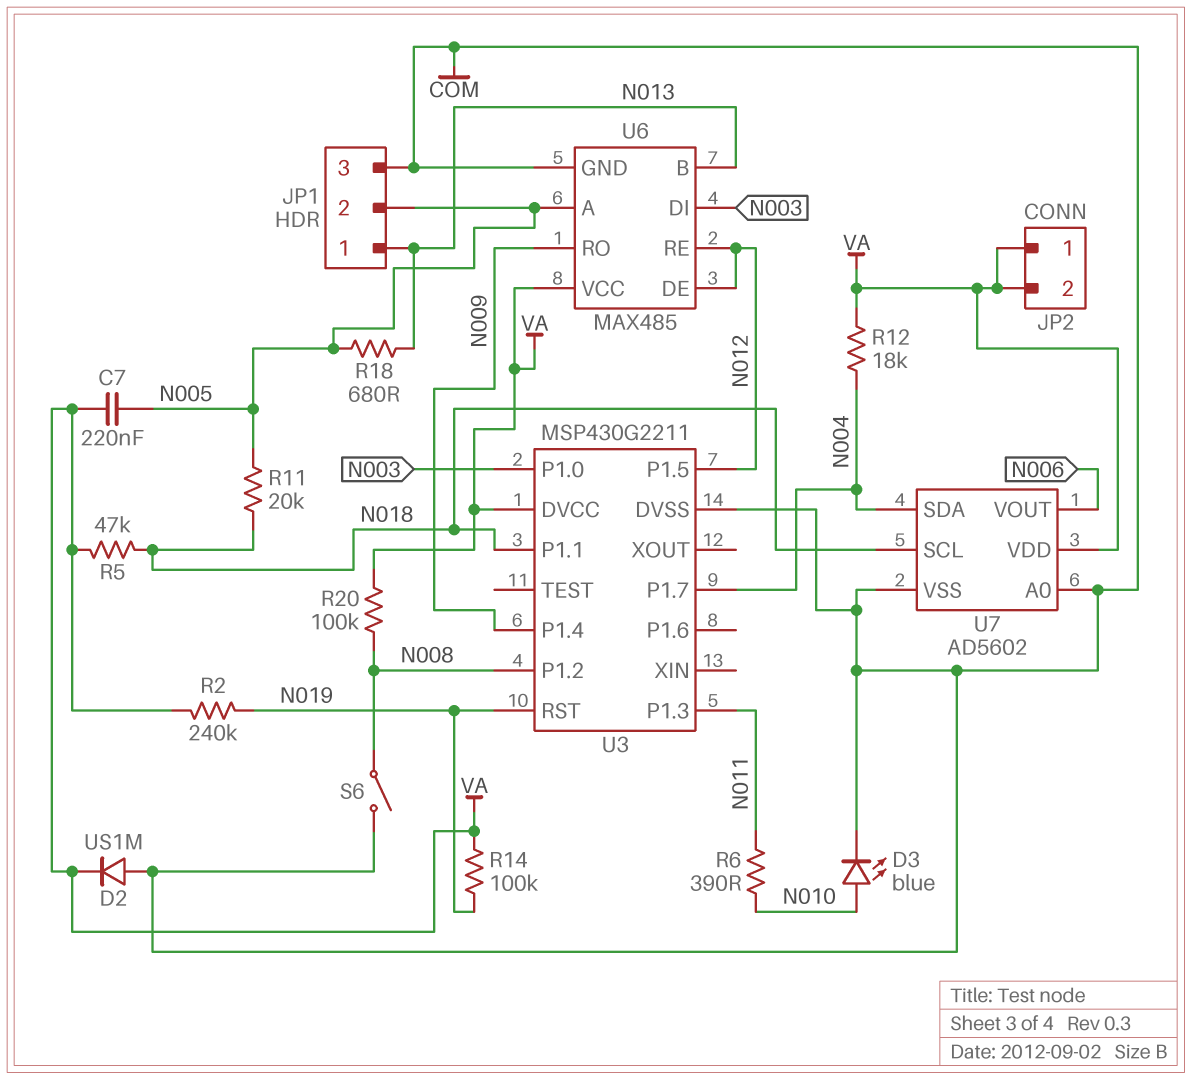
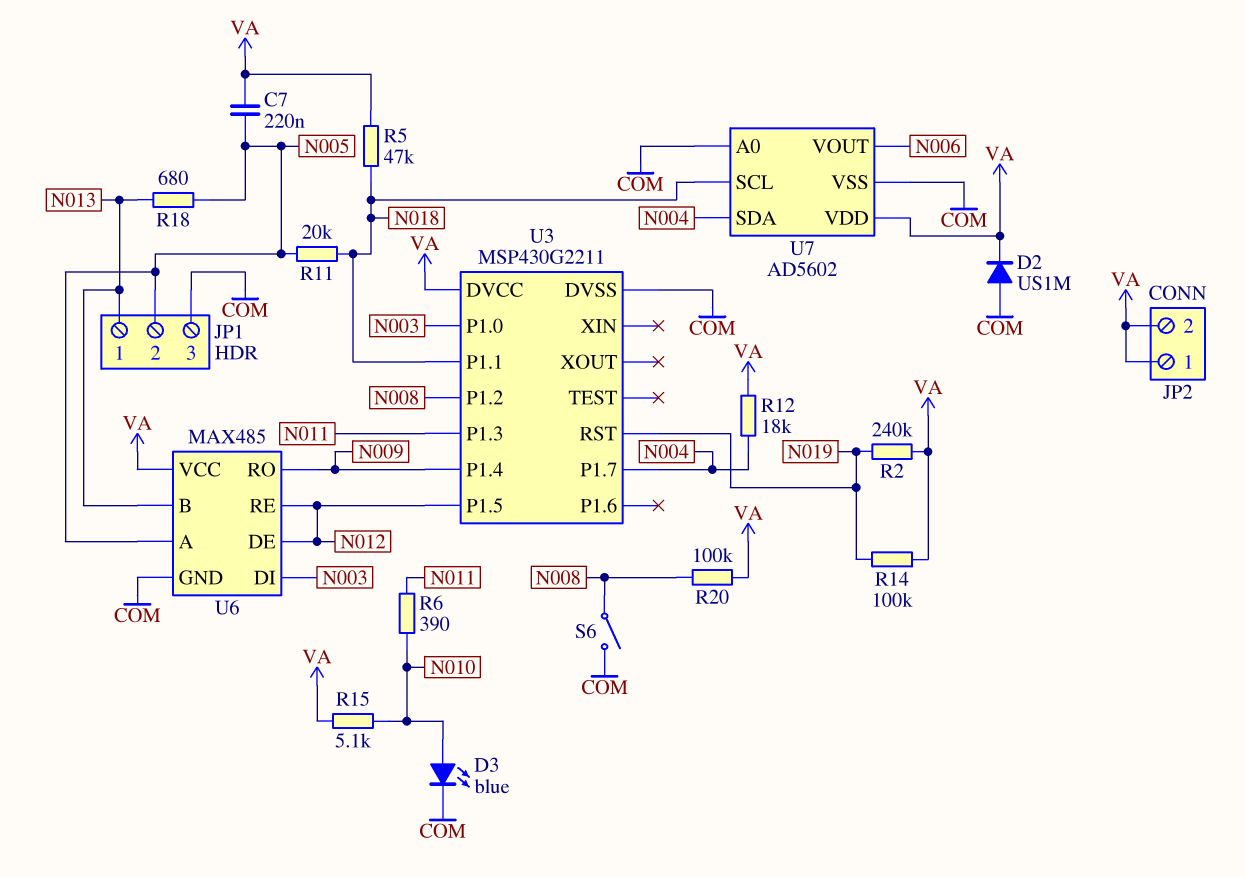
R15: none -> 5.1k (N010, VA)

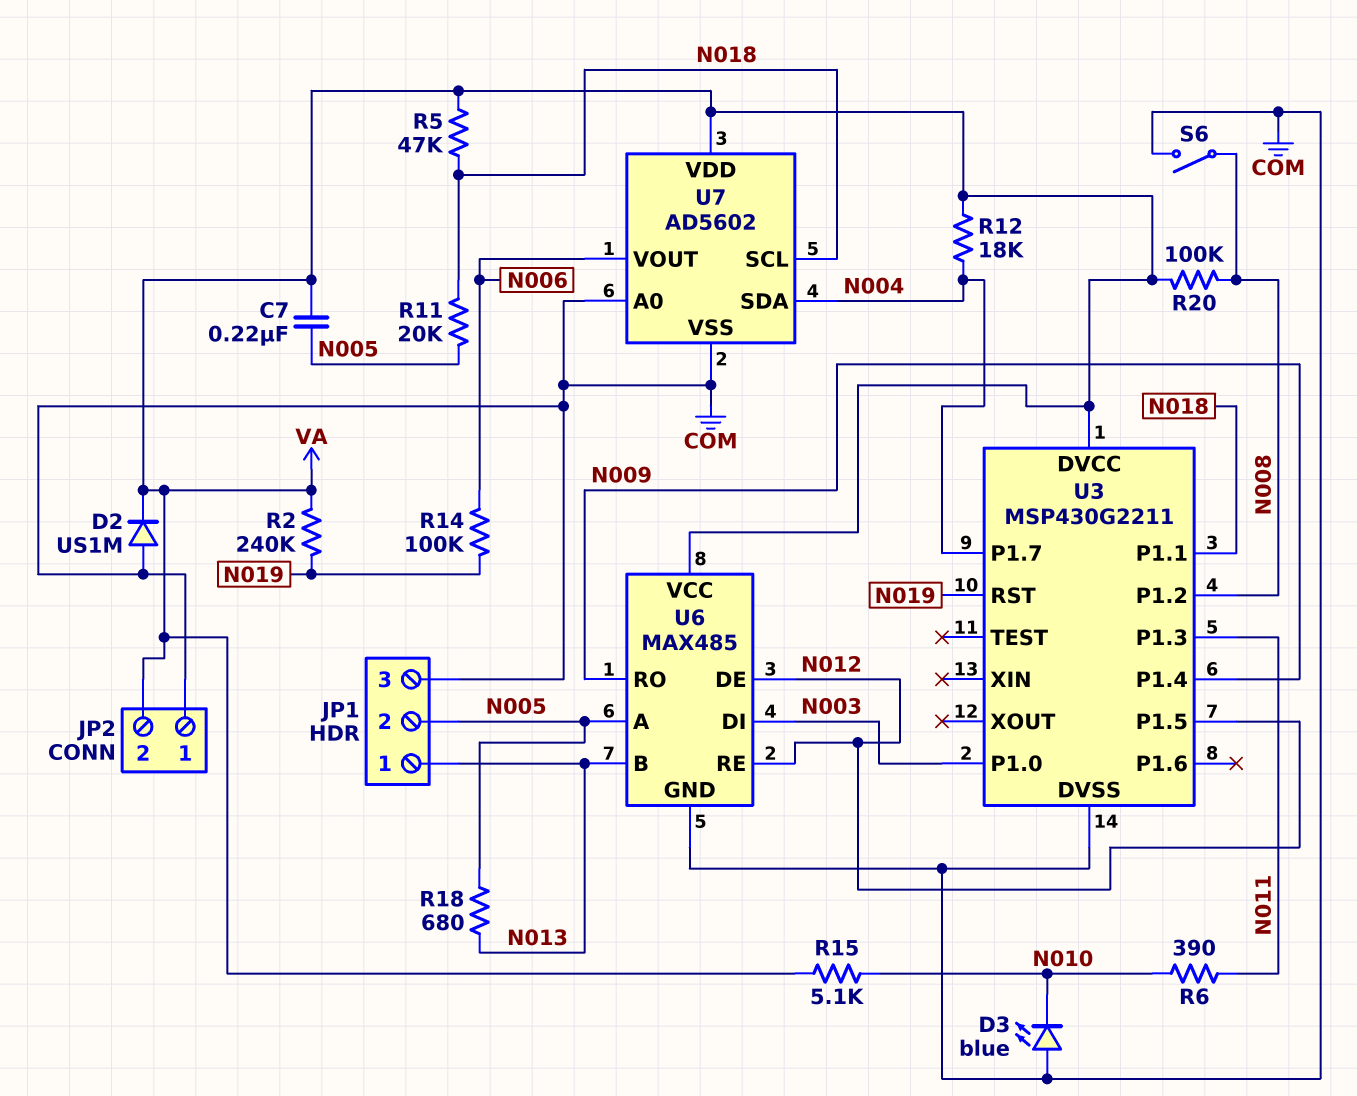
D3: LED blue (A N010, K COM) -> LED blue (A COM, K N010)
JP2 pin 1: VA -> COM
R14: 100k (N019, VA) -> 100k (N006, N019)

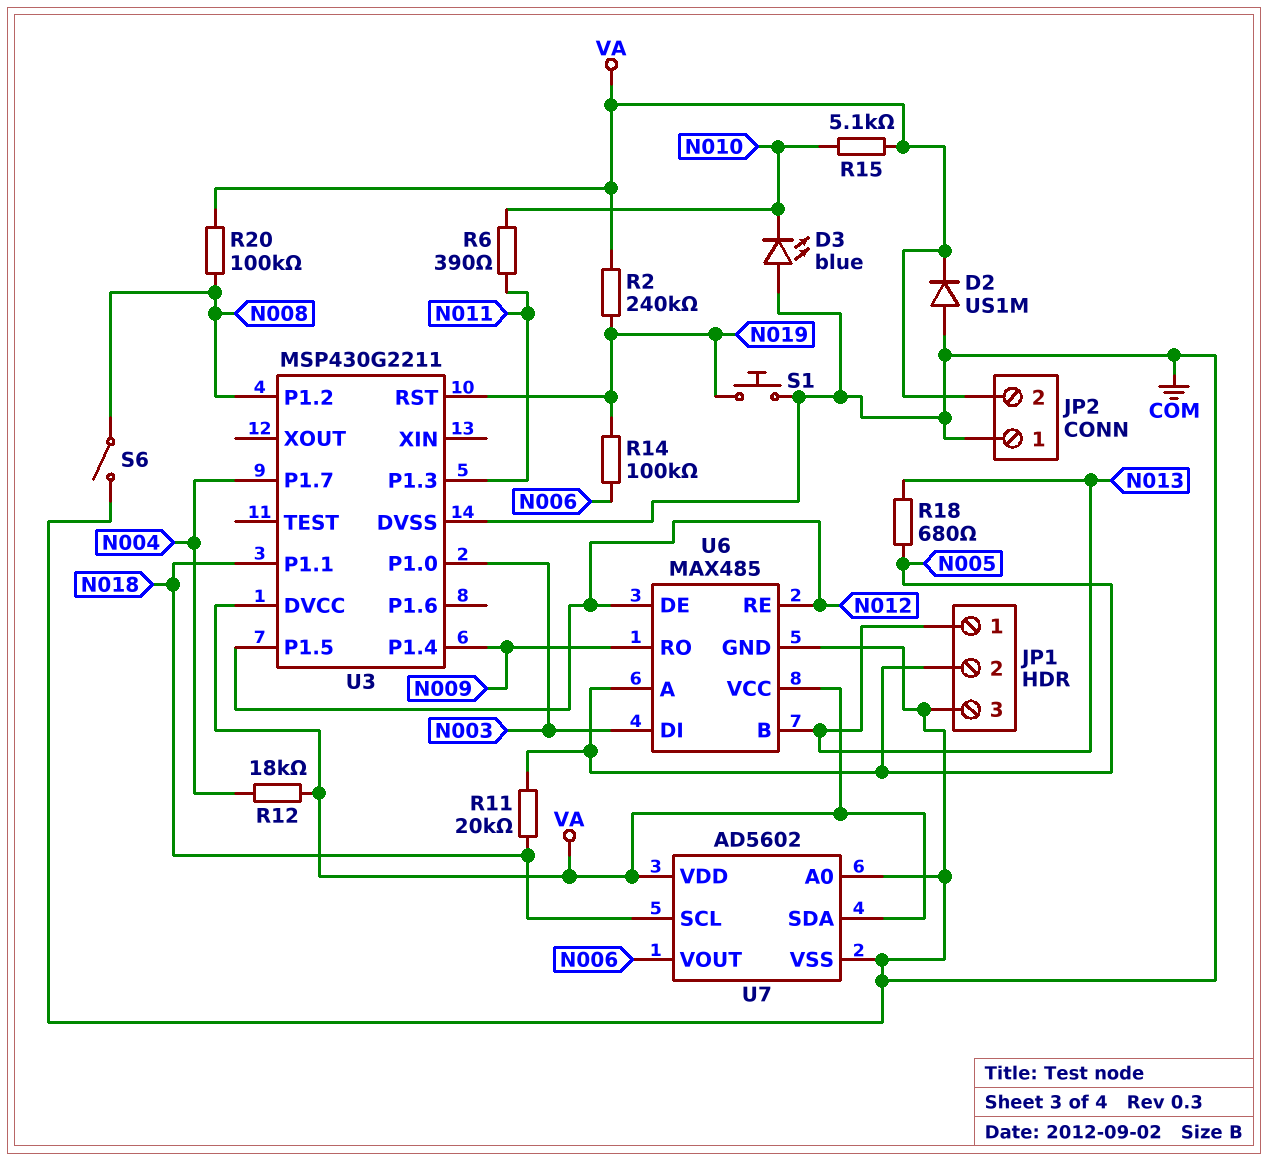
C7: 220nF (N005, VA) -> none
R5: 47k (N018, VA) -> none
S1: none -> button (COM, N019)
U7 pin SDA: N004 -> VA

